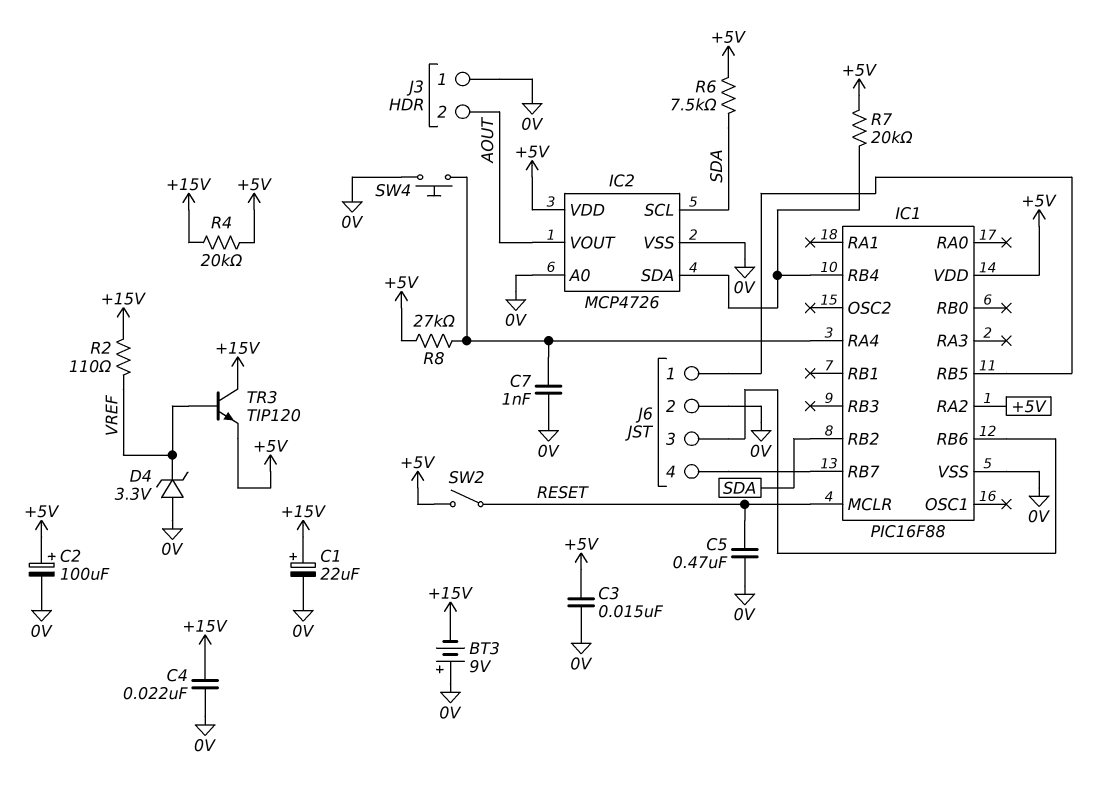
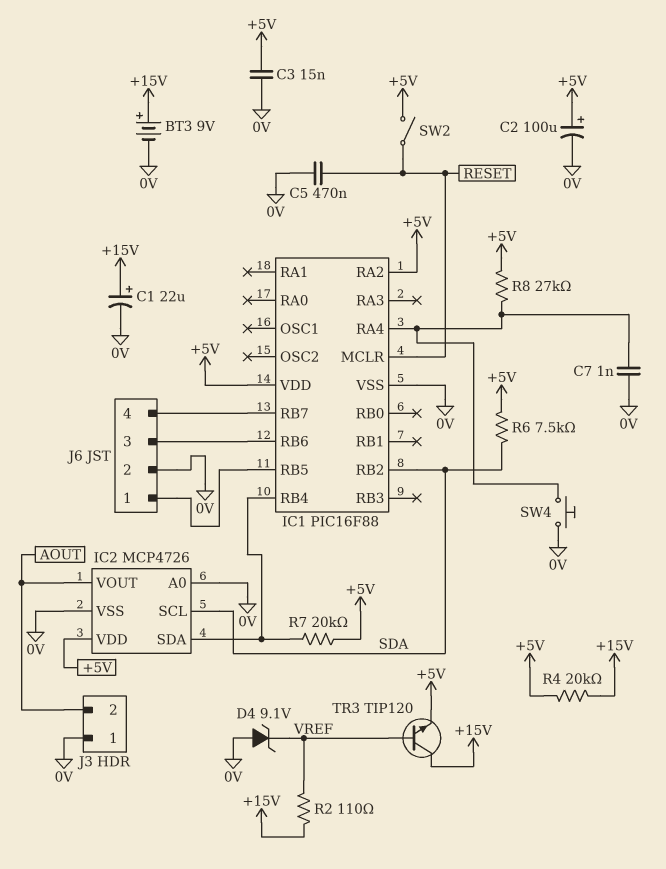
BT3: 9V (plus 0V, minus +15V) -> 9V (plus +15V, minus 0V)
C4: 22nF (+15V, 0V) -> none
D4: zener 3.3V (A 0V, K VREF) -> zener 9.1V (A 0V, K VREF)

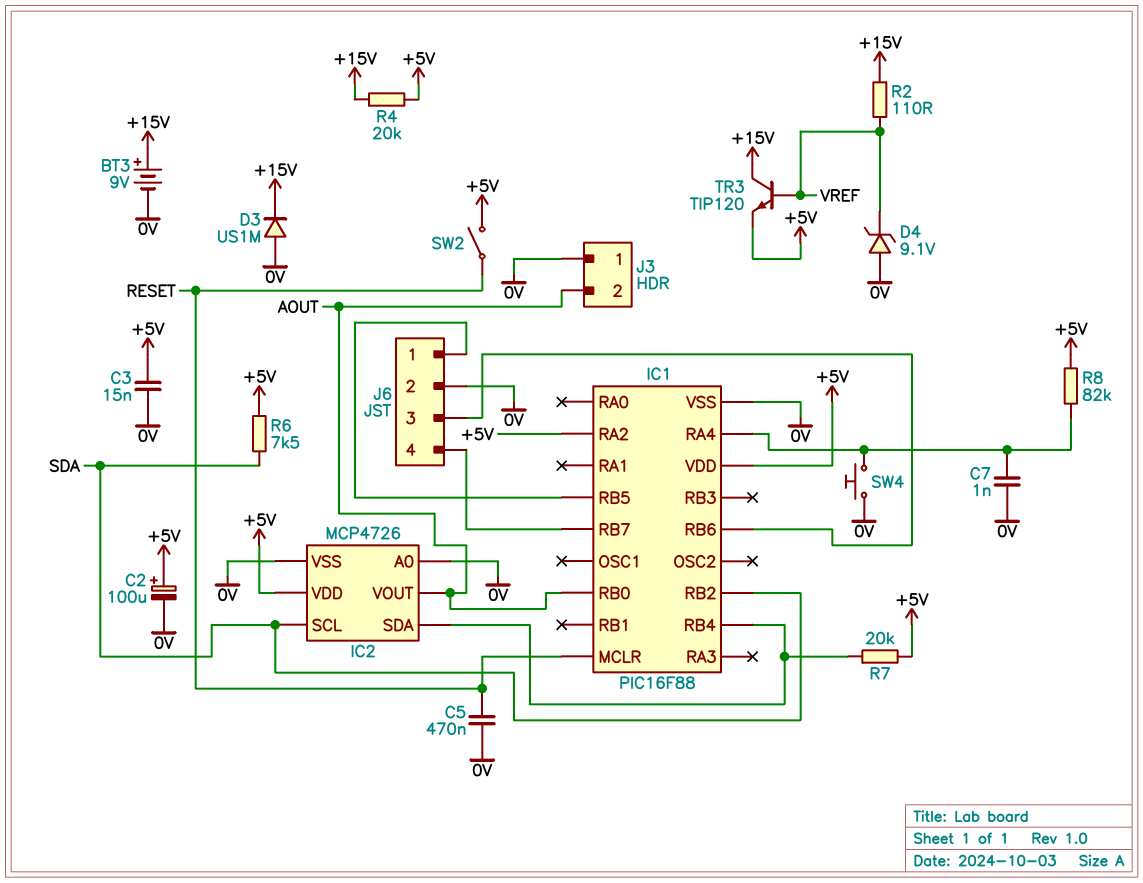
C1: 22uF (plus +15V, minus 0V) -> none
D3: none -> diode US1M (A 0V, K +15V)
IC1 pin RB0: none -> AOUT
R8: 27k (+5V, IC1/RA4) -> 82k (+5V, IC1/RA4)

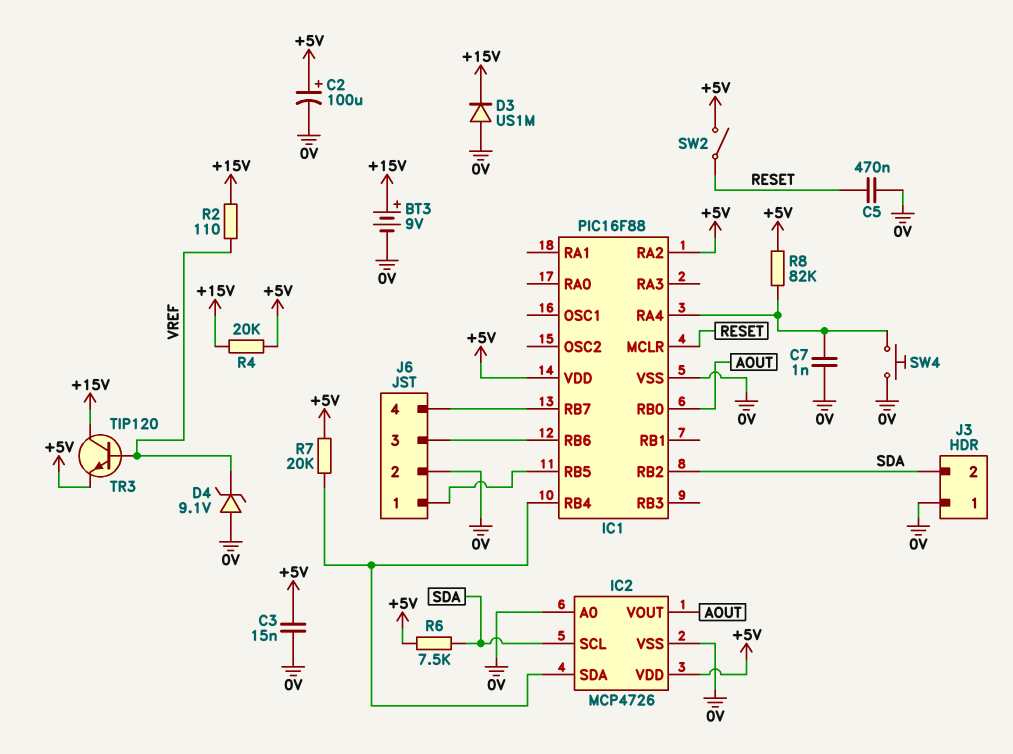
J3 pin 2: AOUT -> SDA

